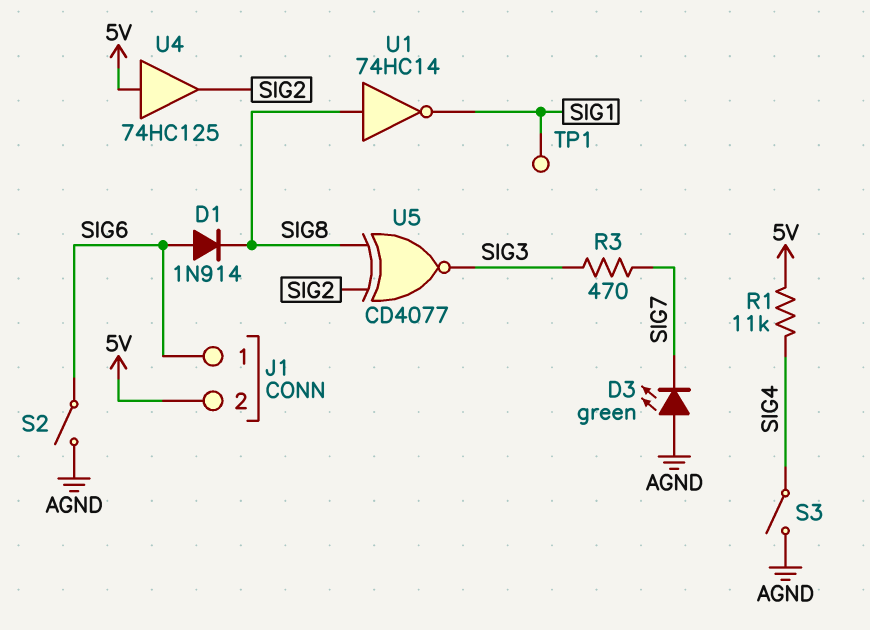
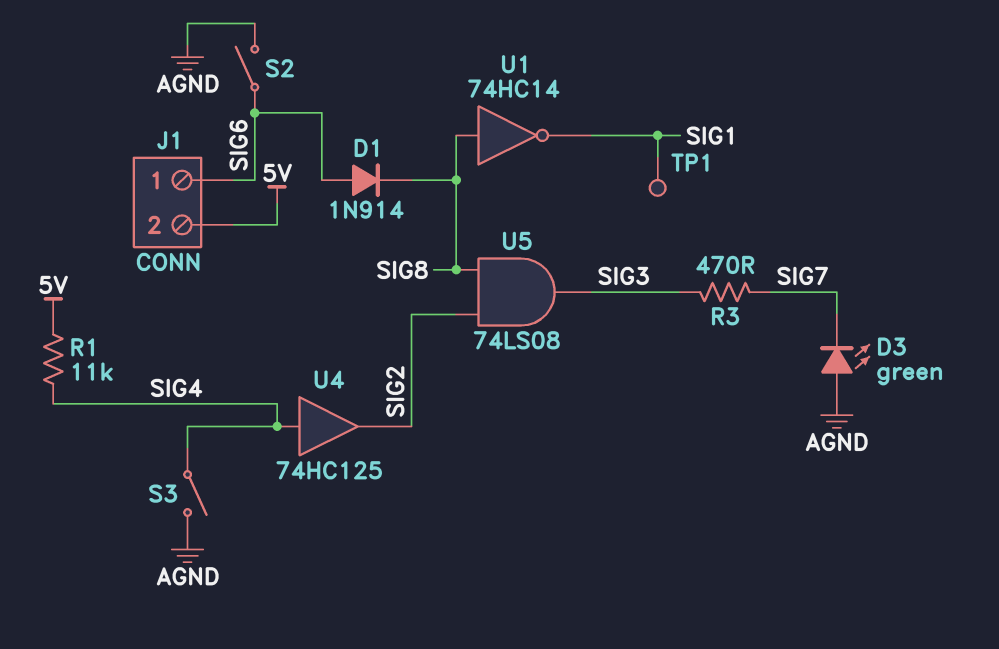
U4: buffer 74HC125 (in 5V, out SIG2) -> buffer 74HC125 (in SIG4, out SIG2)
U5: XNOR CD4077 (in SIG2, in SIG8, out SIG3) -> AND 74LS08 (in SIG2, in SIG8, out SIG3)

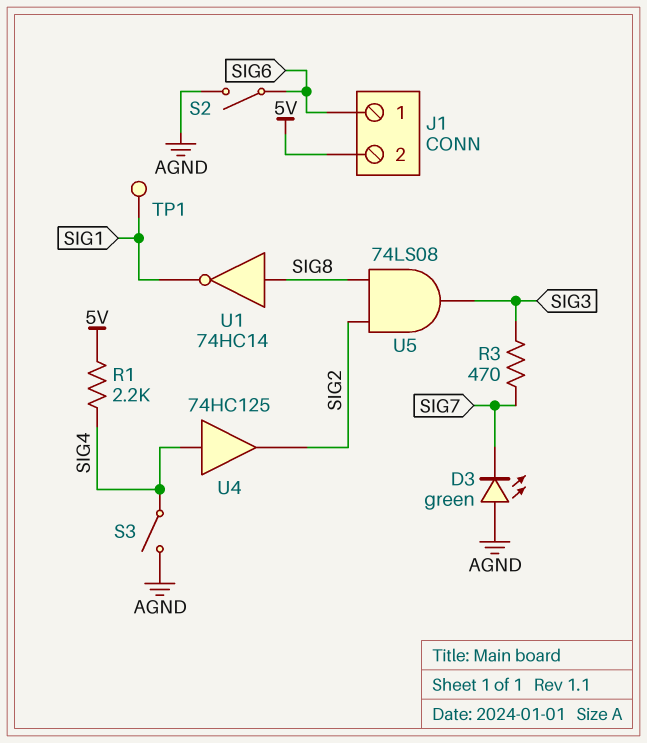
D1: diode 1N914 (A SIG6, K SIG8) -> none
R1: 11k (5V, SIG4) -> 2.2k (5V, SIG4)

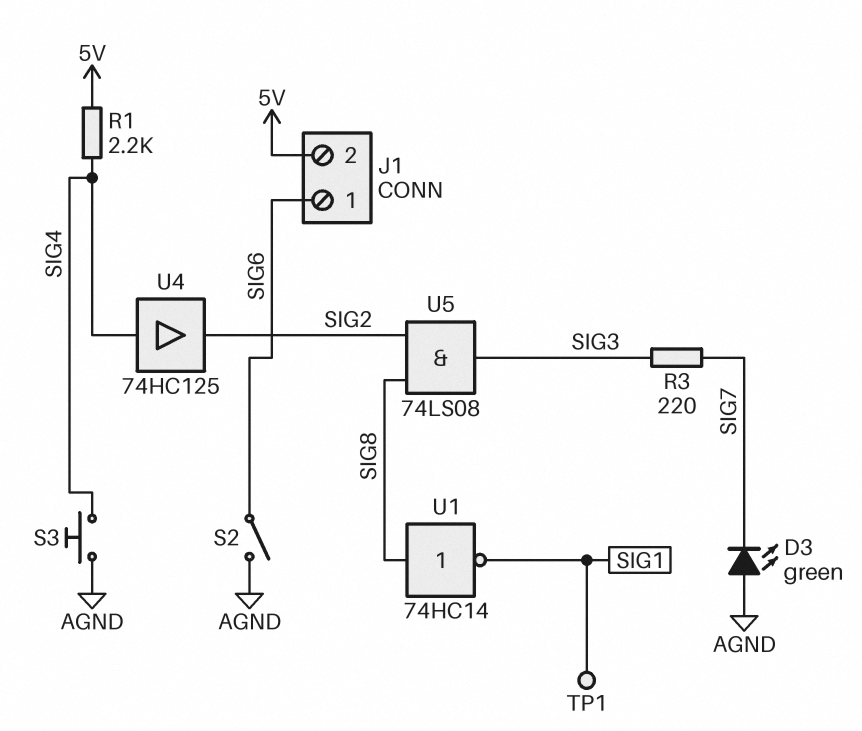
R3: 470 (SIG3, SIG7) -> 220 (SIG3, SIG7)
S3: switch (AGND, SIG4) -> button (AGND, SIG4)

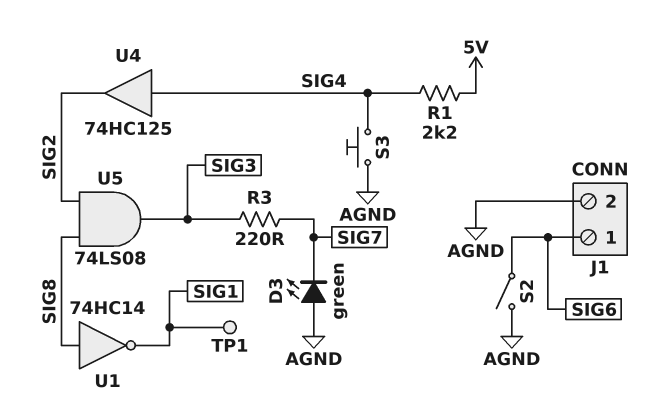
J1 pin 2: 5V -> AGND

